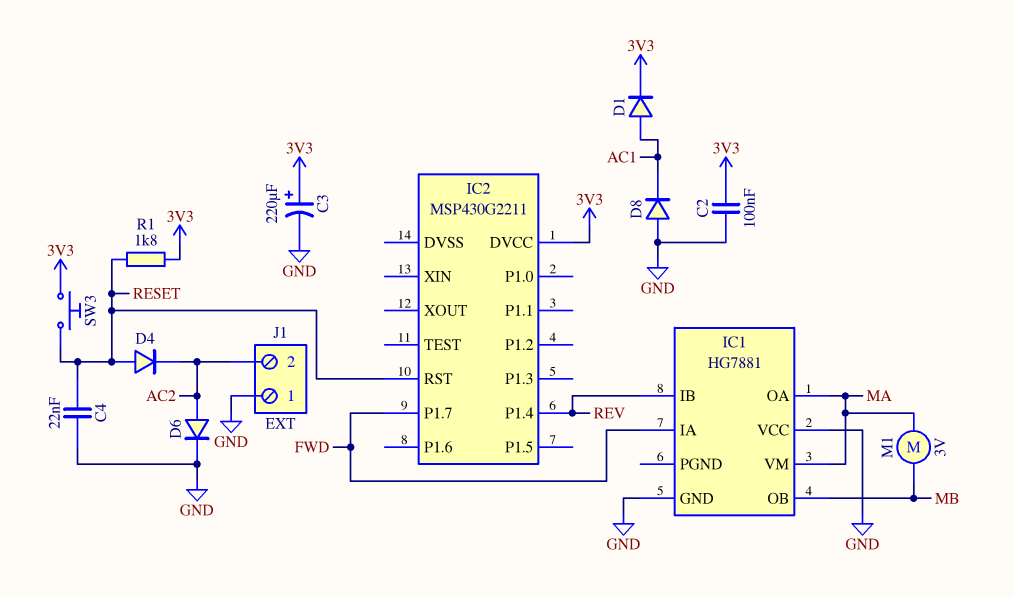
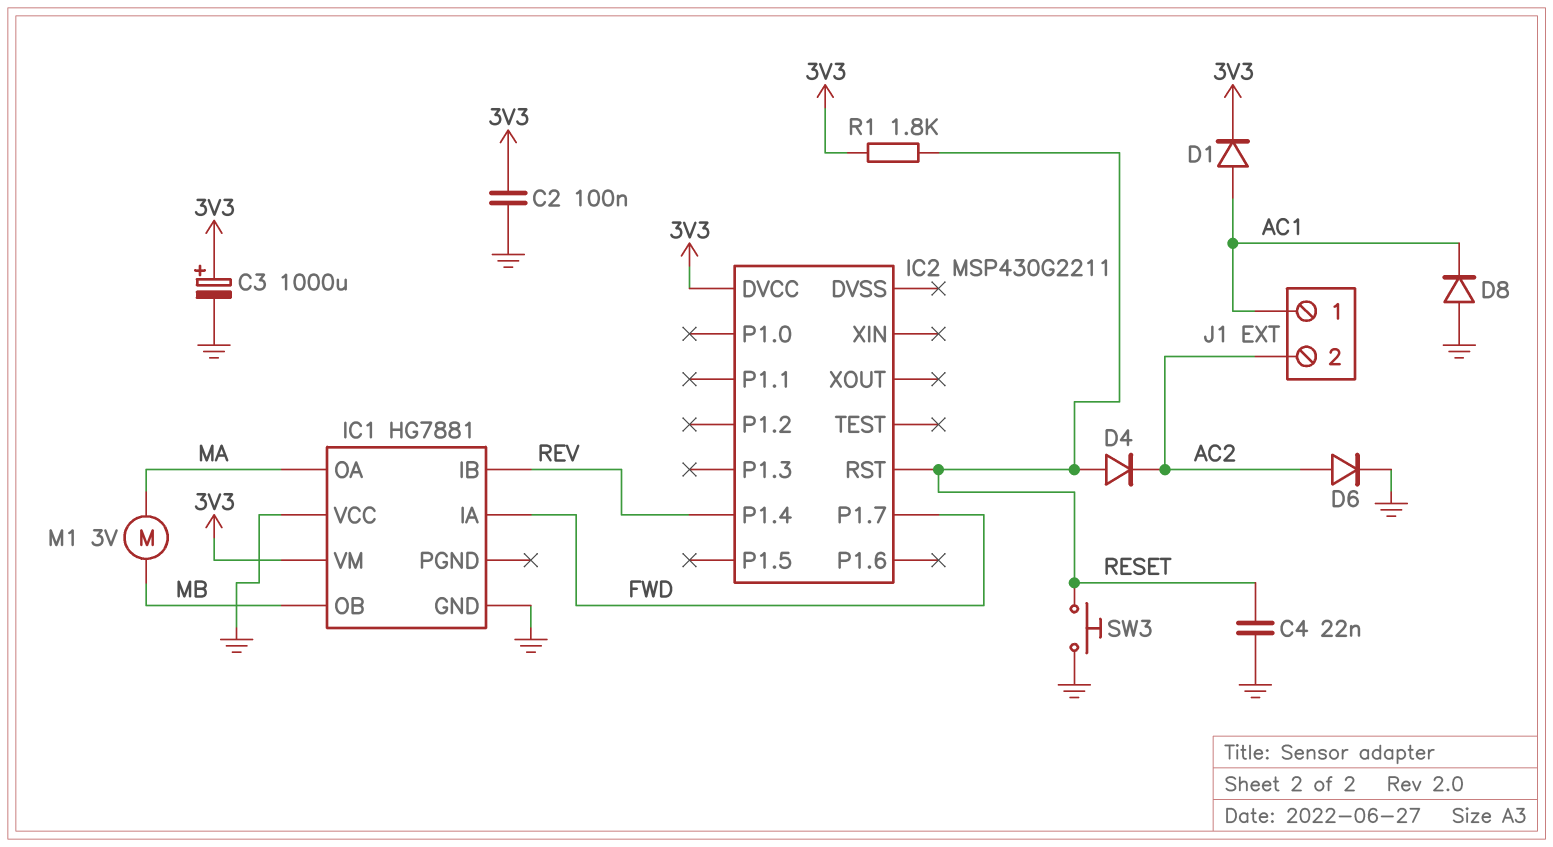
C3: 220uF (plus 3V3, minus GND) -> 1000uF (plus 3V3, minus GND)
IC1 pin VM: MA -> 3V3
J1 pin 1: GND -> AC1
SW3: button (3V3, RESET) -> button (GND, RESET)

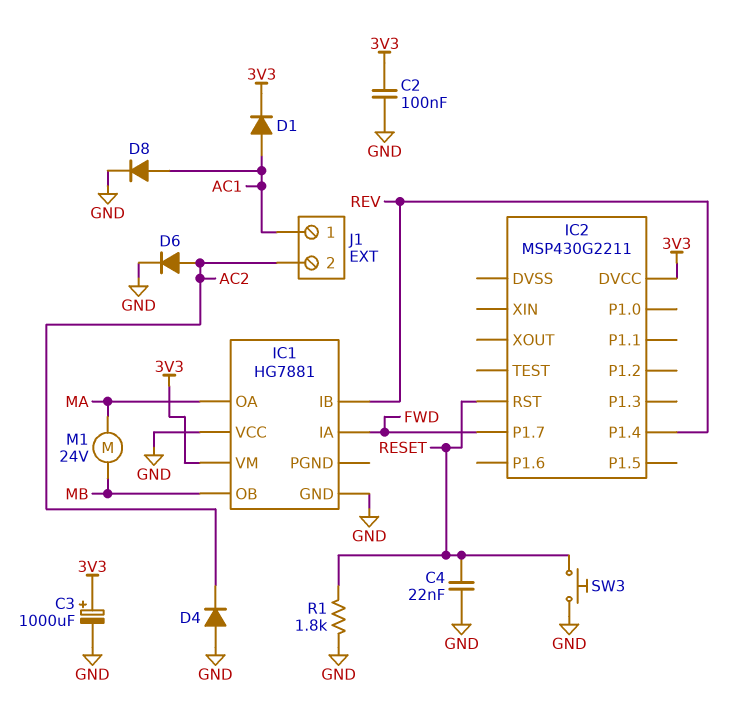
D4: diode (A RESET, K AC2) -> diode (A GND, K AC2)
D8: diode (A GND, K AC1) -> diode (A AC1, K GND)
M1: motor 3V (MA, MB) -> motor 24V (MA, MB)
R1: 1.8k (3V3, RESET) -> 1.8k (GND, RESET)

